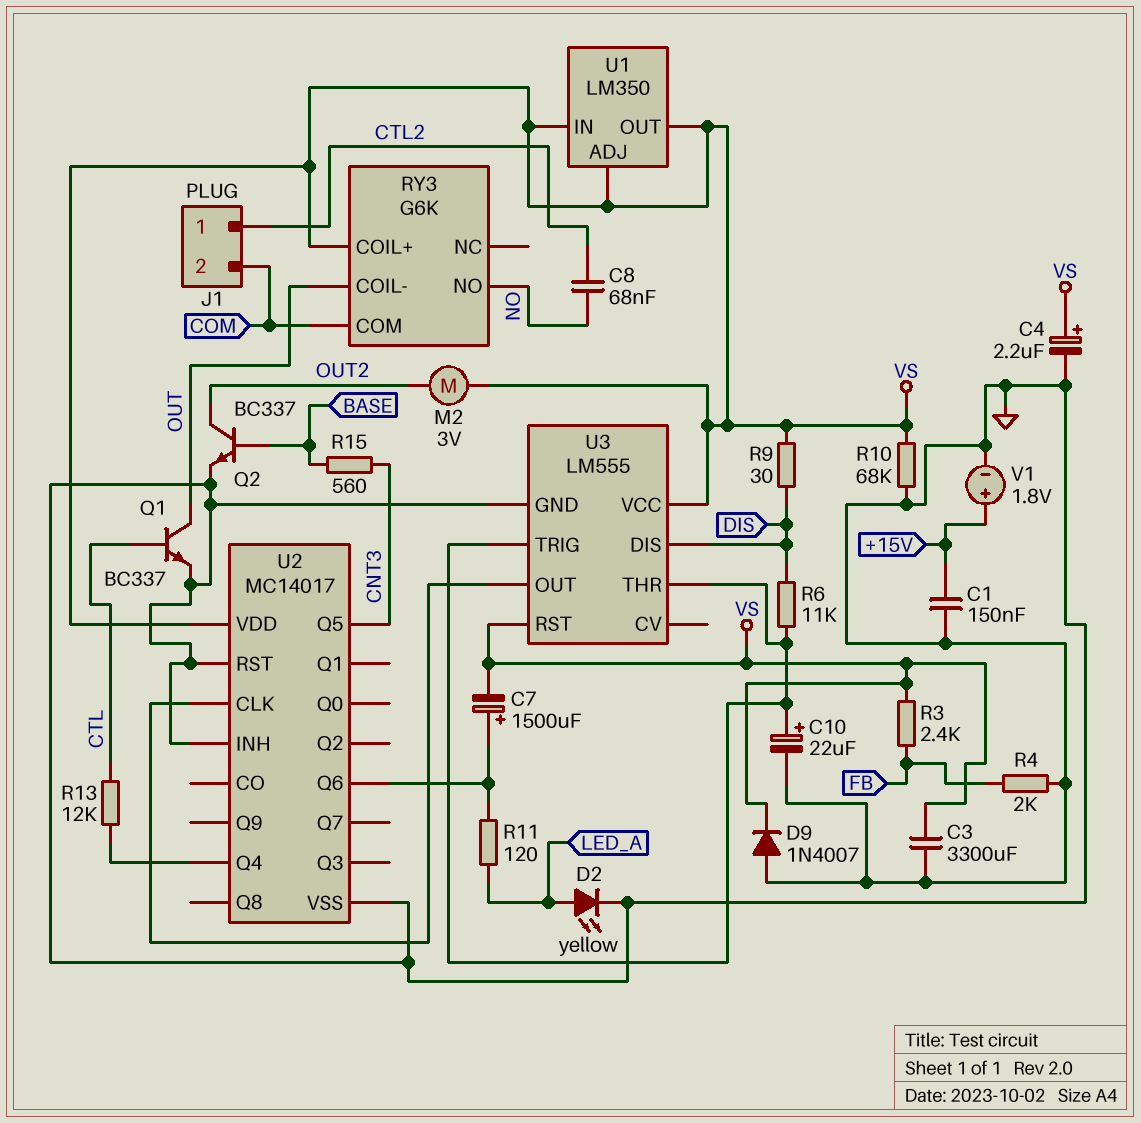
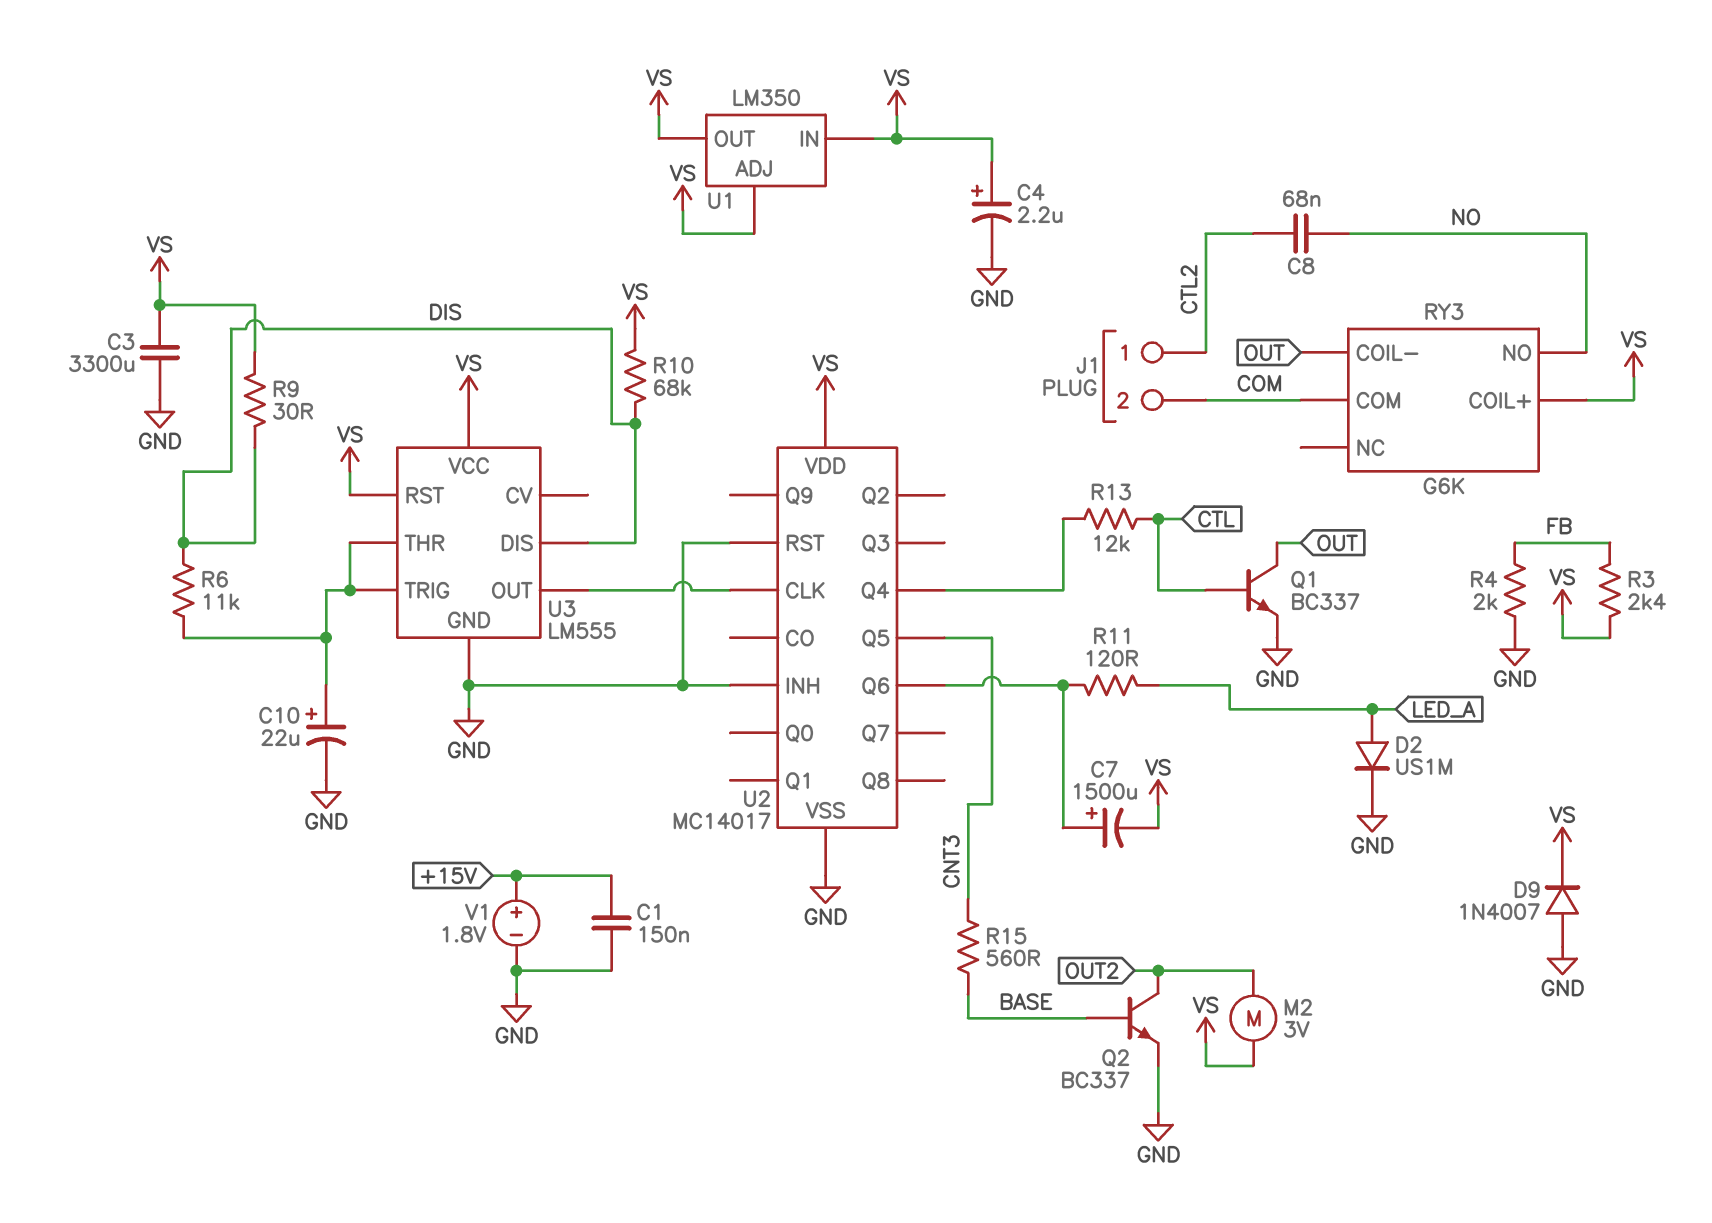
D2: LED yellow (A LED_A, K GND) -> diode US1M (A LED_A, K GND)
R10: 68k (GND, VS) -> 68k (DIS, VS)

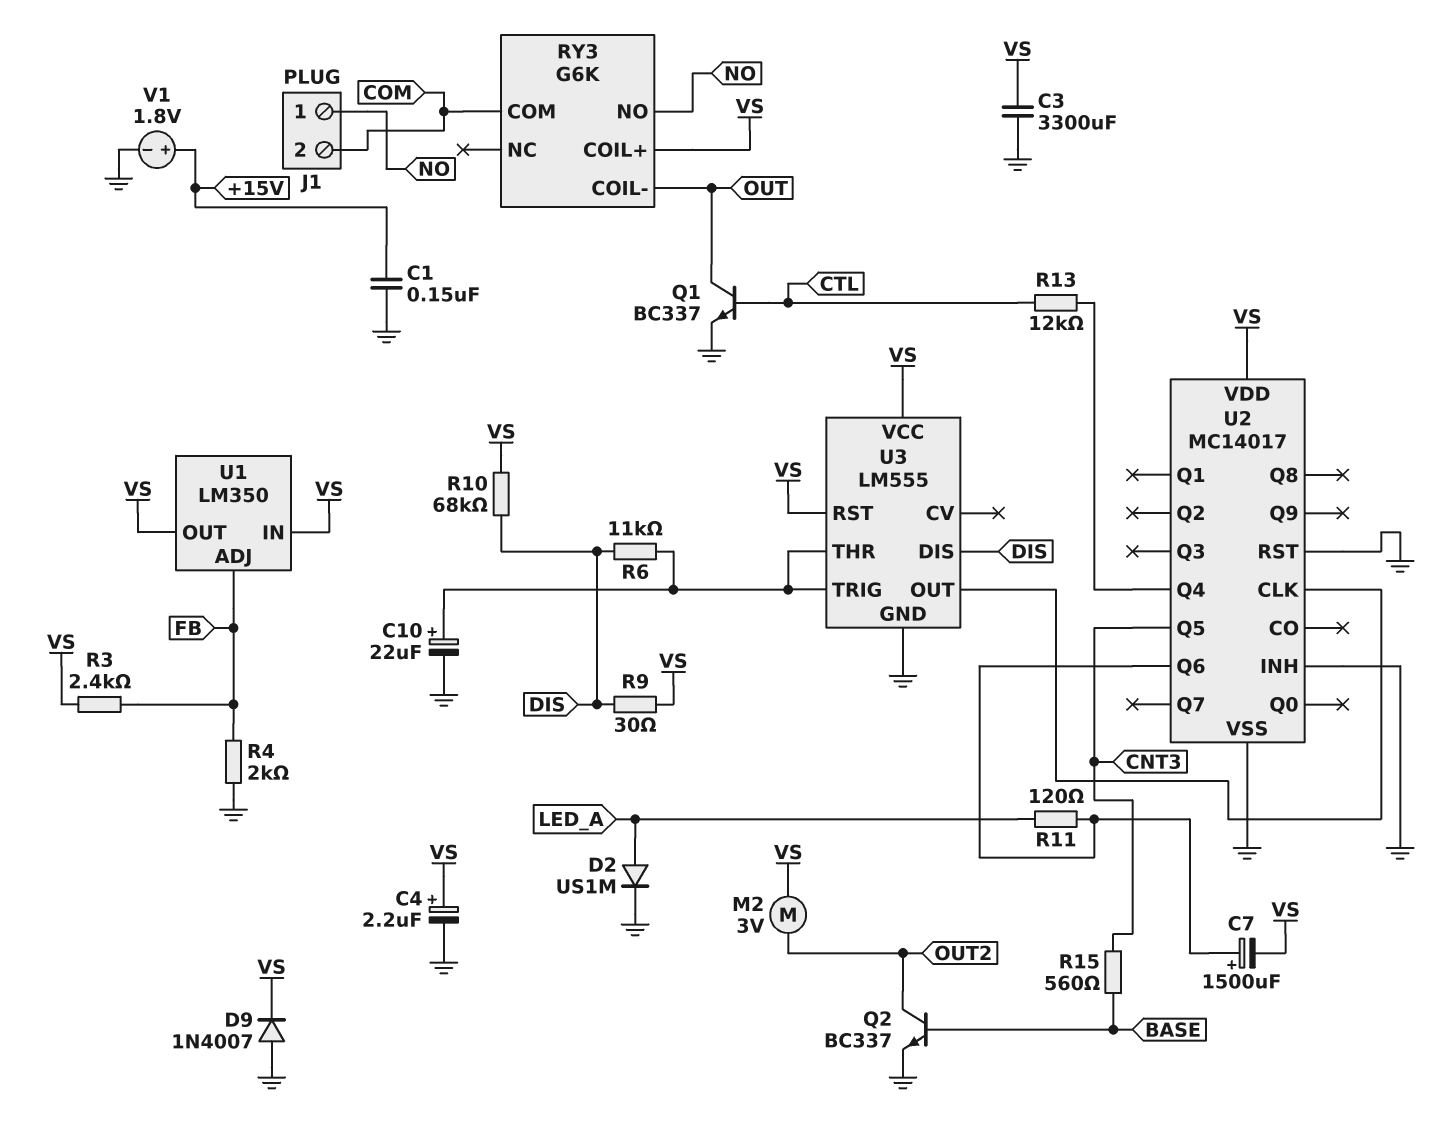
C8: 68nF (CTL2, NO) -> none
J1 pin 1: CTL2 -> NO
U1 pin ADJ: VS -> FB

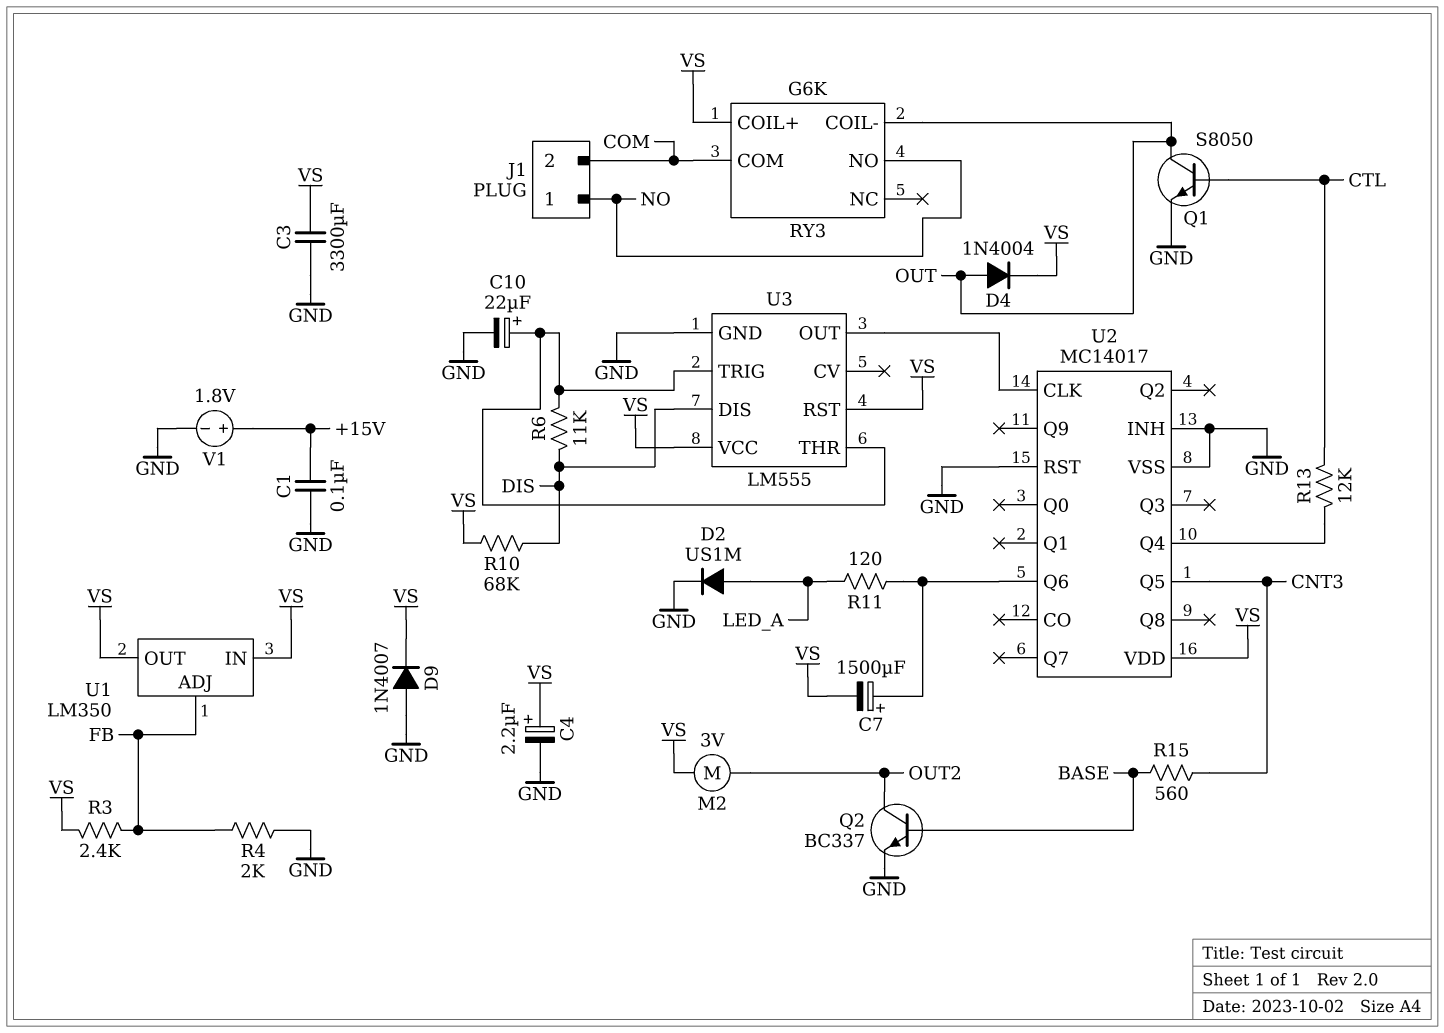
C1: 150nF (+15V, GND) -> 100nF (+15V, GND)
D4: none -> diode 1N4004 (A OUT, K VS)
Q1: NPN BC337 (B CTL, C OUT, E GND) -> NPN S8050 (B CTL, C OUT, E GND)
R9: 30 (DIS, VS) -> none

